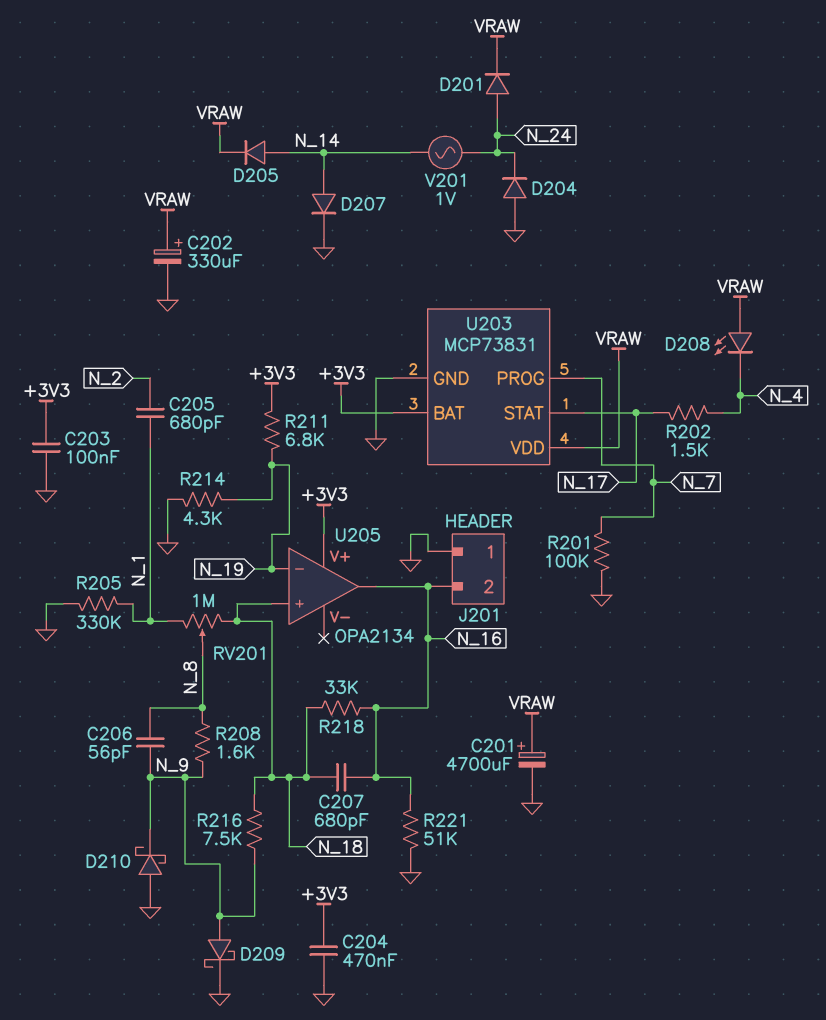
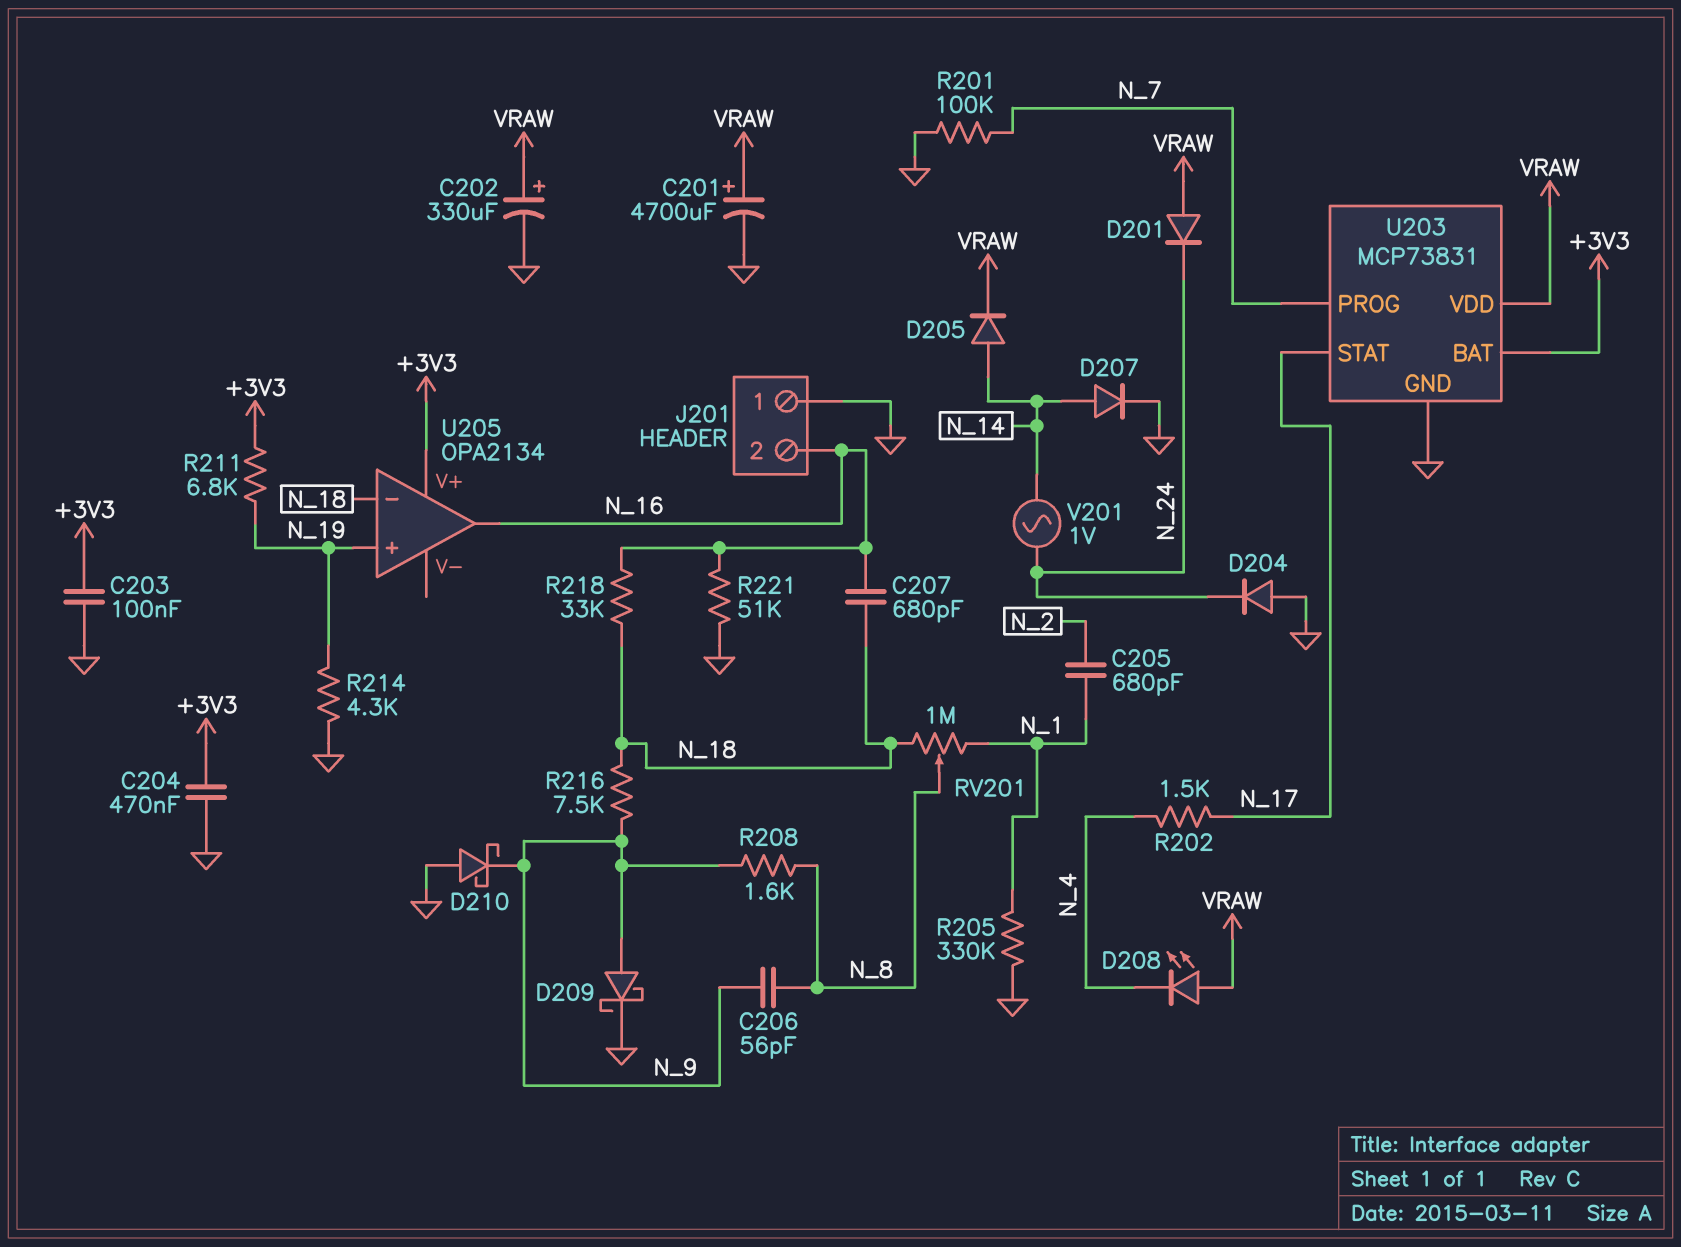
D201: diode (A N_24, K VRAW) -> diode (A VRAW, K N_24)
U205 pin in+: N_18 -> N_19
U205 pin in-: N_19 -> N_18

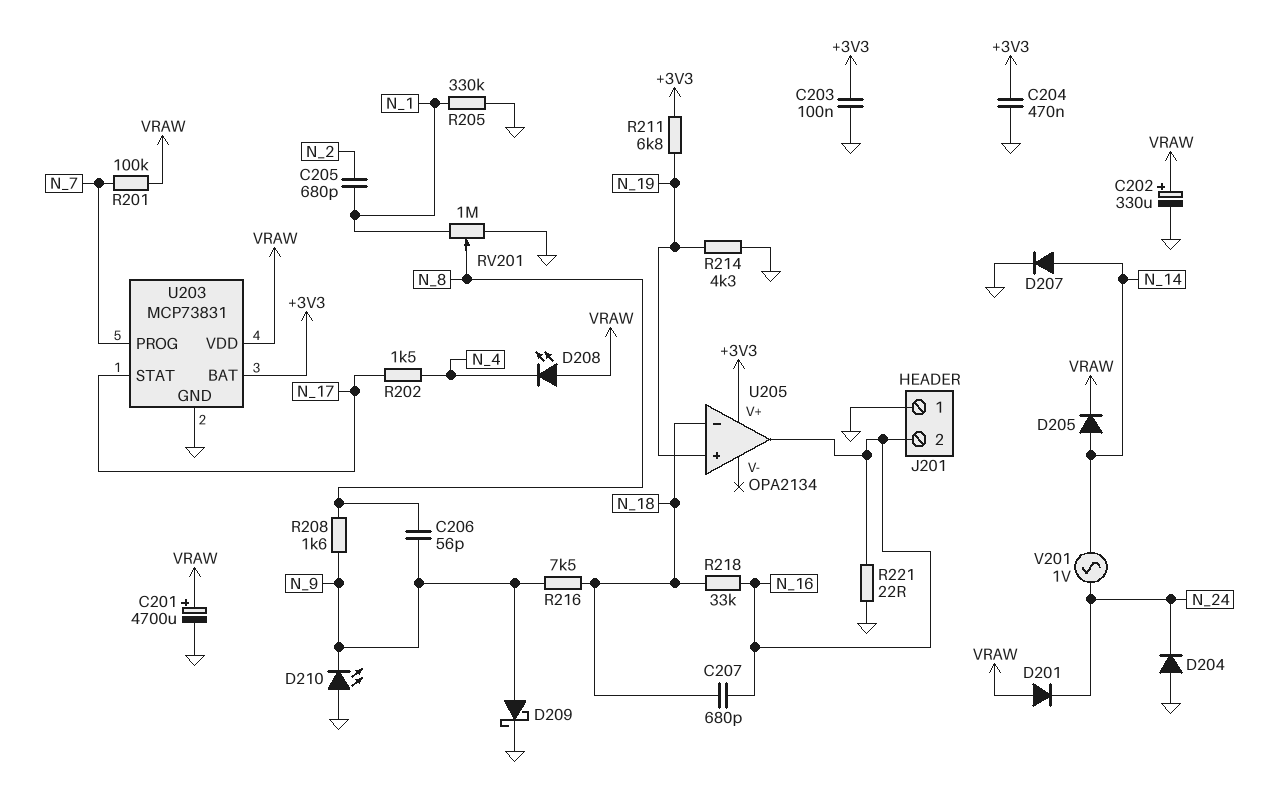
D210: schottky (A GND, K N_9) -> LED (A GND, K N_9)
R201: 100k (GND, N_7) -> 100k (N_7, VRAW)
R221: 51k (GND, N_16) -> 22 (GND, N_16)
RV201: 1M (N_1, N_18, wiper N_8) -> 1M (GND, N_1, wiper N_8)

